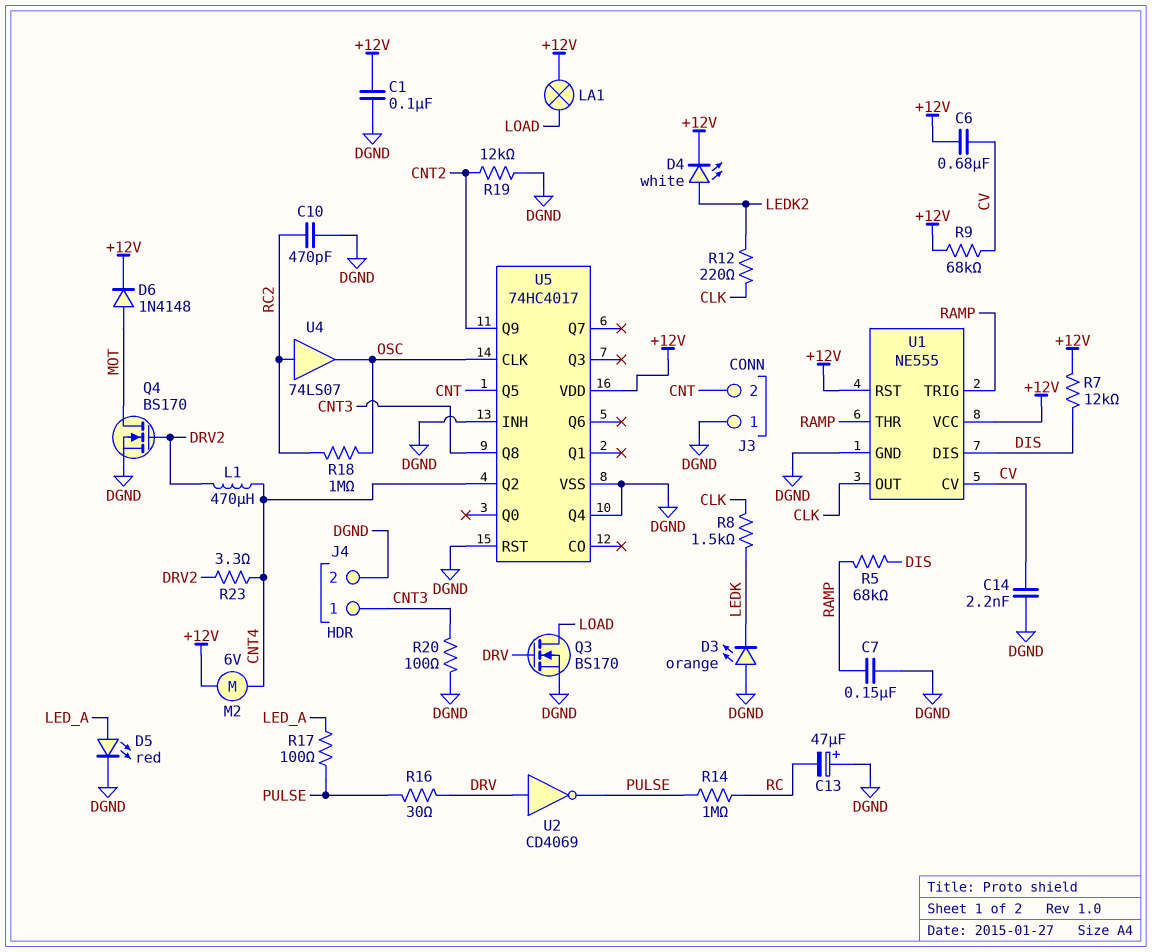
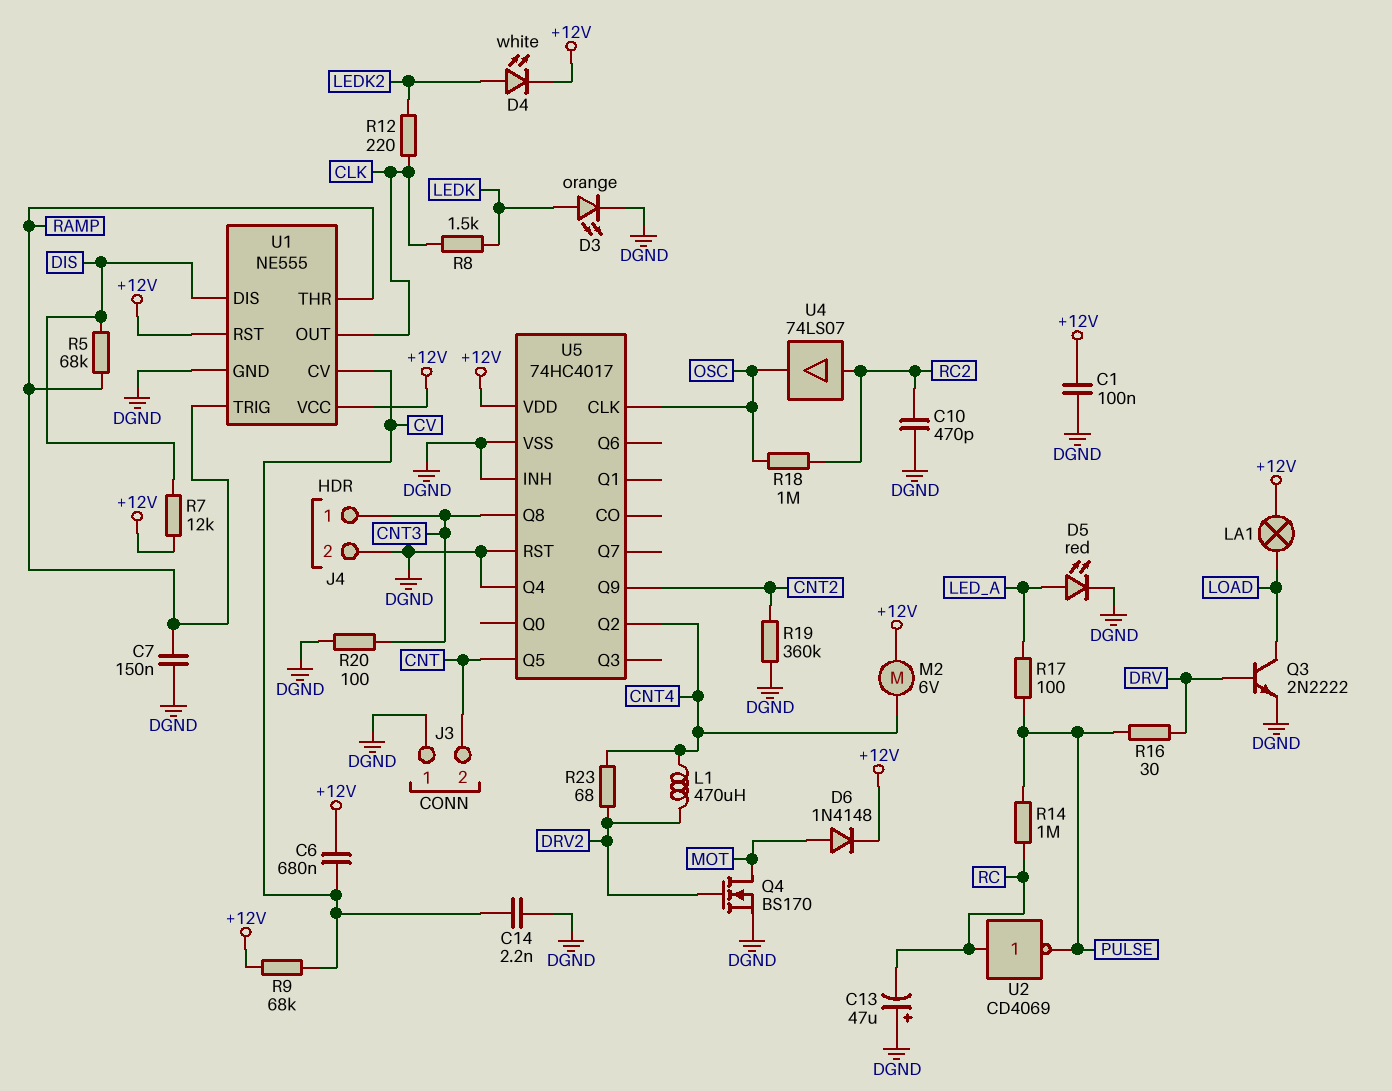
D3: LED orange (A DGND, K LEDK) -> LED orange (A LEDK, K DGND)
Q3: NMOS BS170 (G DRV, D LOAD, S DGND) -> NPN 2N2222 (B DRV, C LOAD, E DGND)
R19: 12k (CNT2, DGND) -> 360k (CNT2, DGND)
R23: 3.3 (CNT4, DRV2) -> 68 (CNT4, DRV2)
U2: NOT CD4069 (in DRV, out PULSE) -> NOT CD4069 (in RC, out PULSE)

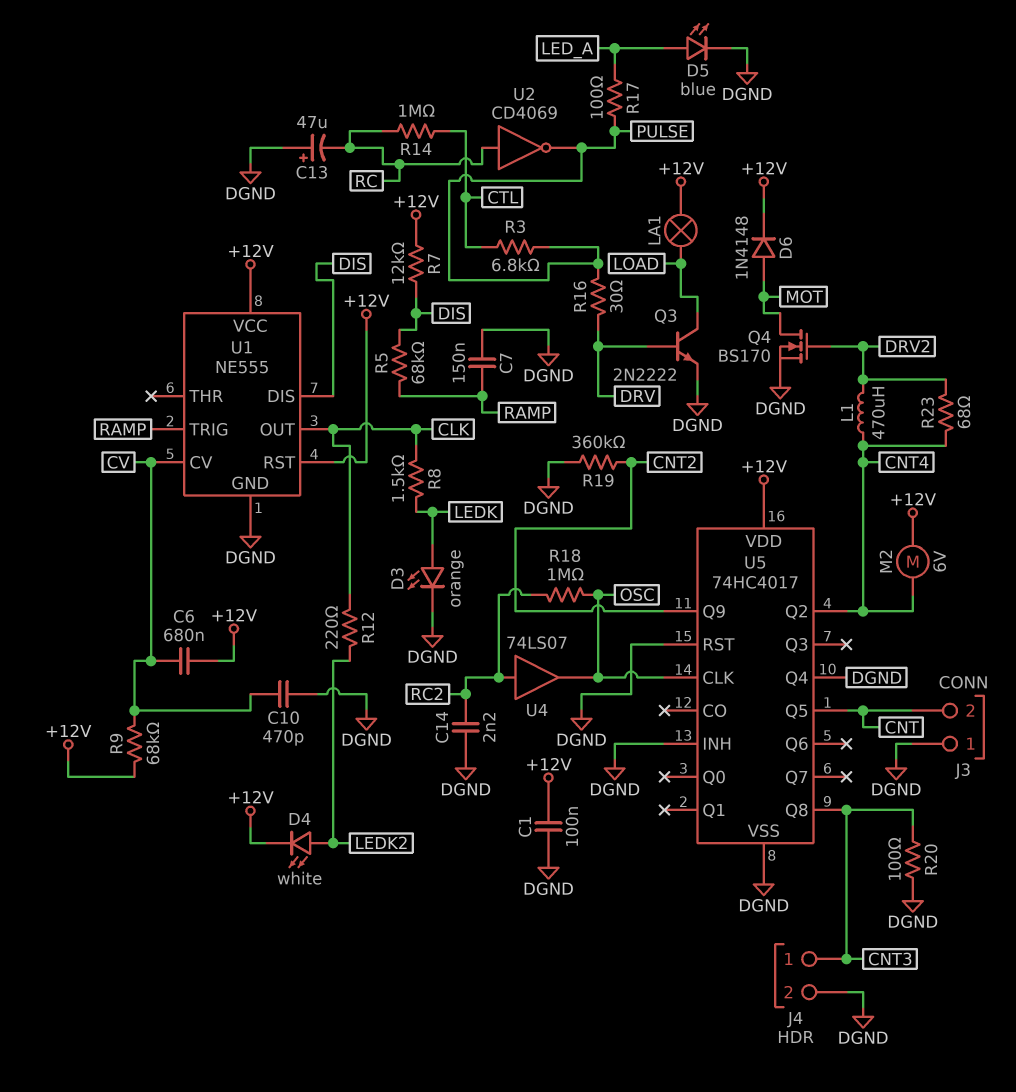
C10: 470pF (DGND, RC2) -> 470pF (CV, DGND)
C14: 2.2nF (CV, DGND) -> 2.2nF (DGND, RC2)
D5: LED red (A LED_A, K DGND) -> LED blue (A LED_A, K DGND)
R3: none -> 6.8k (CTL, PULSE)
R14: 1M (PULSE, RC) -> 1M (CTL, RC)
U1 pin THR: RAMP -> none

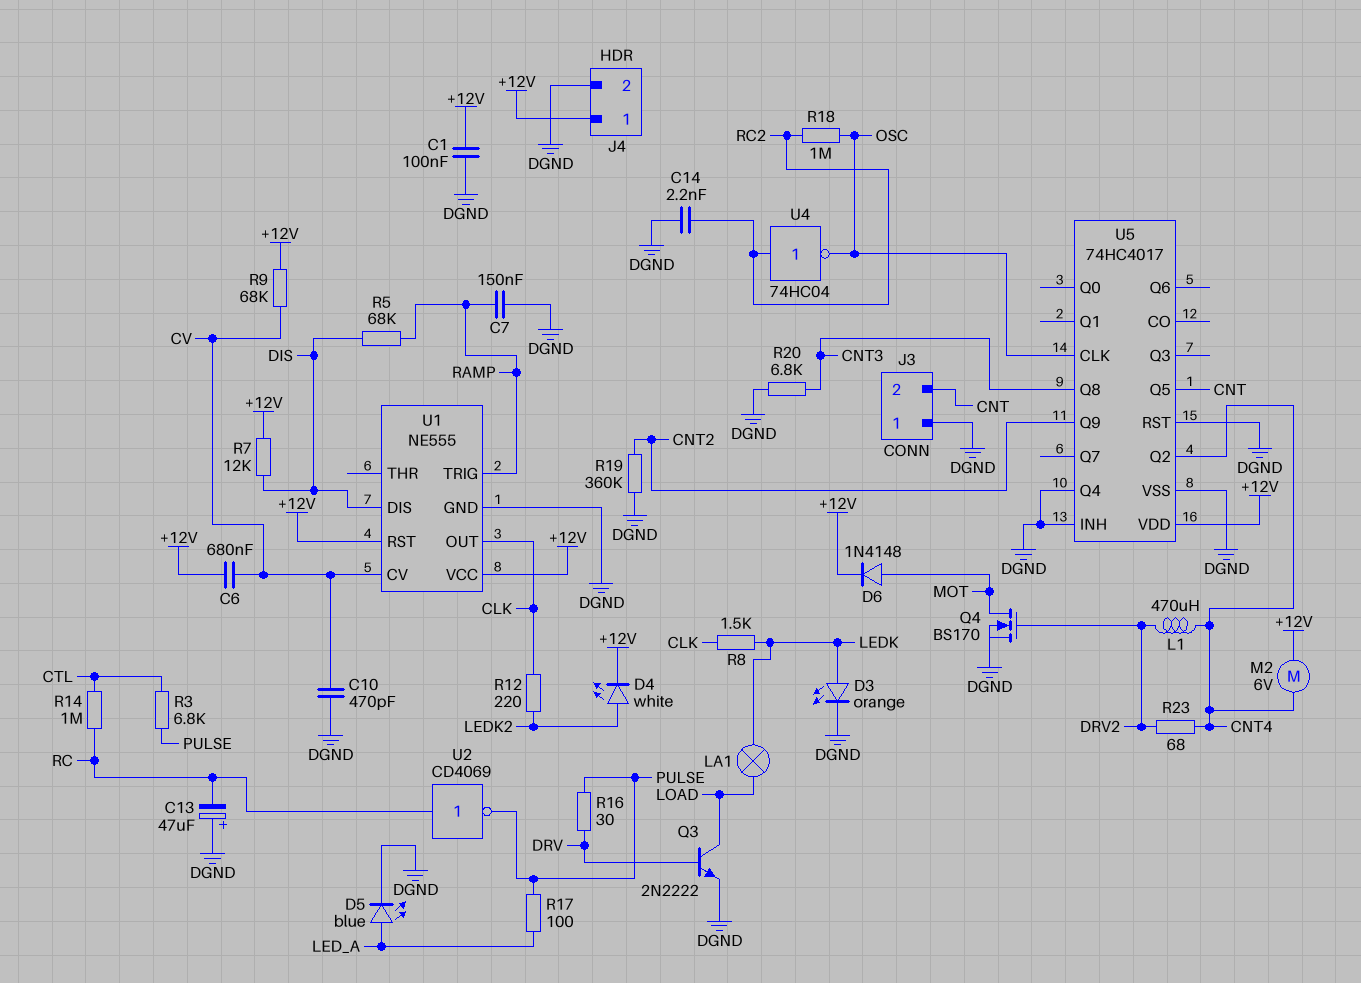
J4 pin 1: CNT3 -> +12V
LA1: lamp (+12V, LOAD) -> lamp (LEDK, LOAD)
R20: 100 (CNT3, DGND) -> 6.8k (CNT3, DGND)
U4: buffer 74LS07 (in RC2, out OSC) -> NOT 74HC04 (in RC2, out OSC)

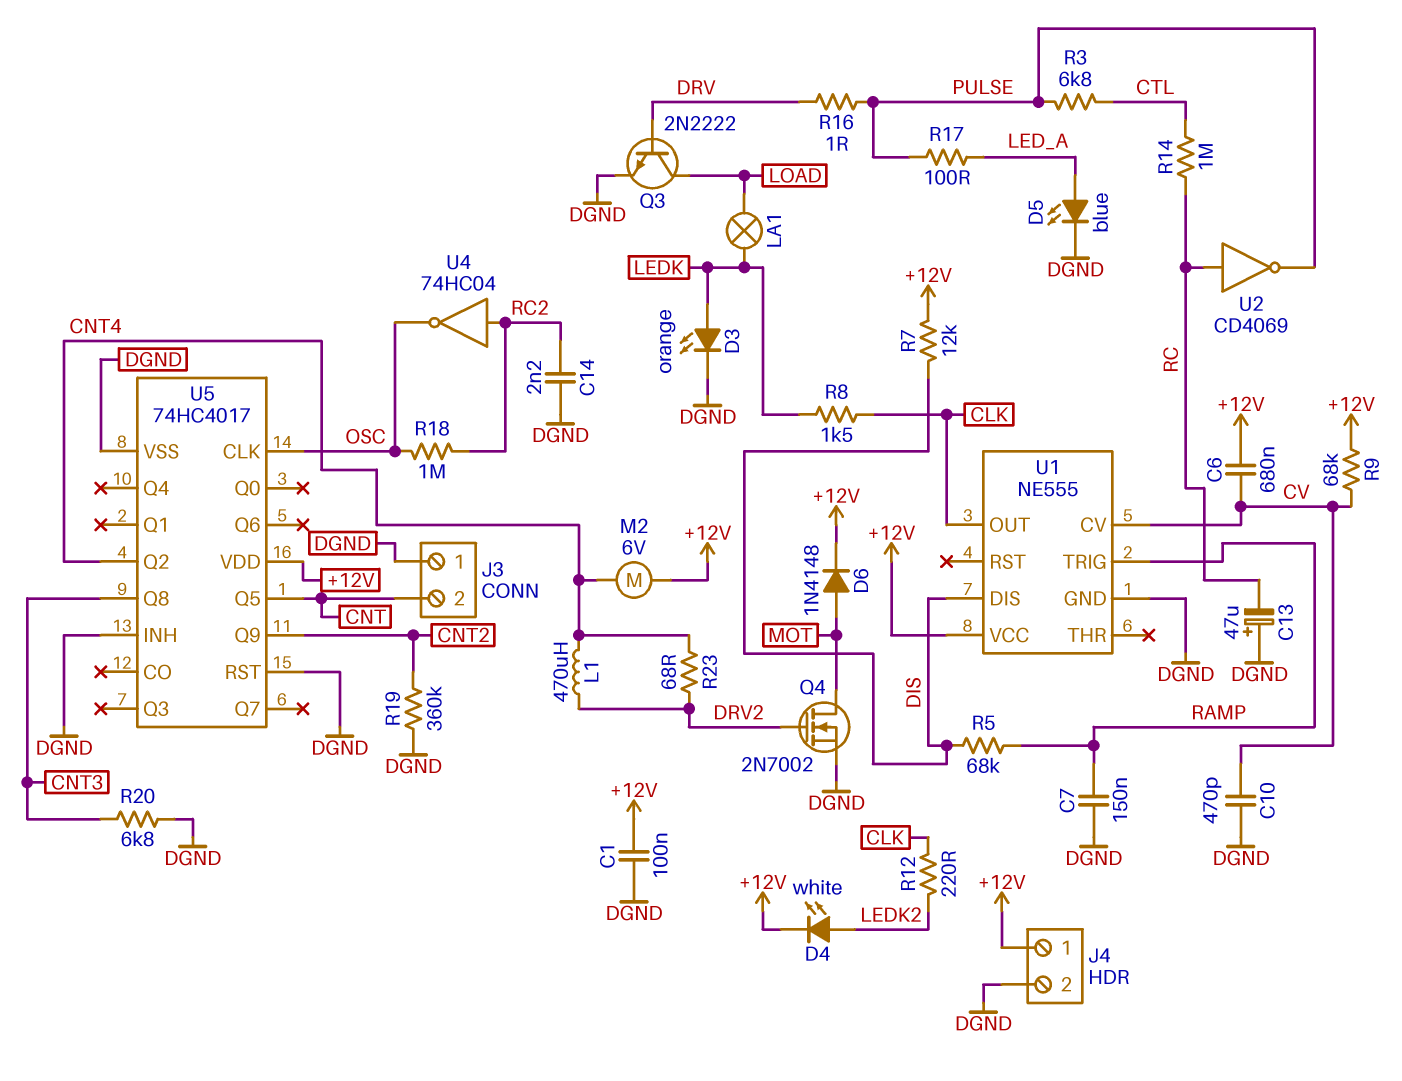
Q4: NMOS BS170 (G DRV2, D MOT, S DGND) -> NMOS 2N7002 (G DRV2, D MOT, S DGND)
R16: 30 (DRV, PULSE) -> 1 (DRV, PULSE)
U1 pin RST: +12V -> none
U5 pin Q4: DGND -> none

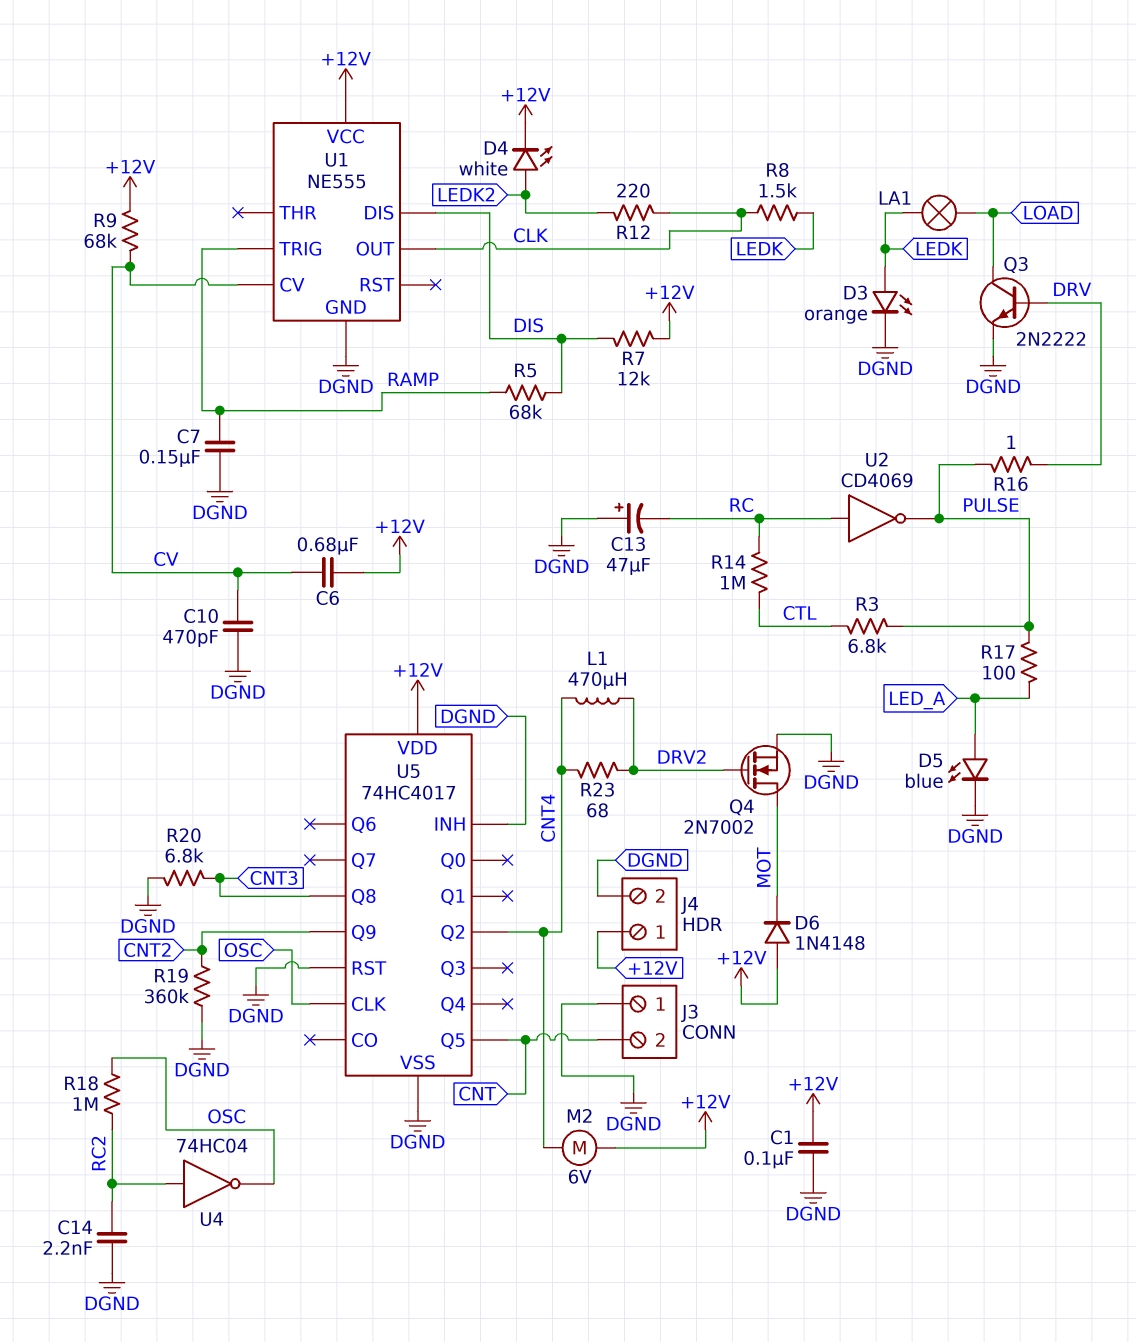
D6: diode 1N4148 (A MOT, K +12V) -> diode 1N4148 (A +12V, K MOT)

